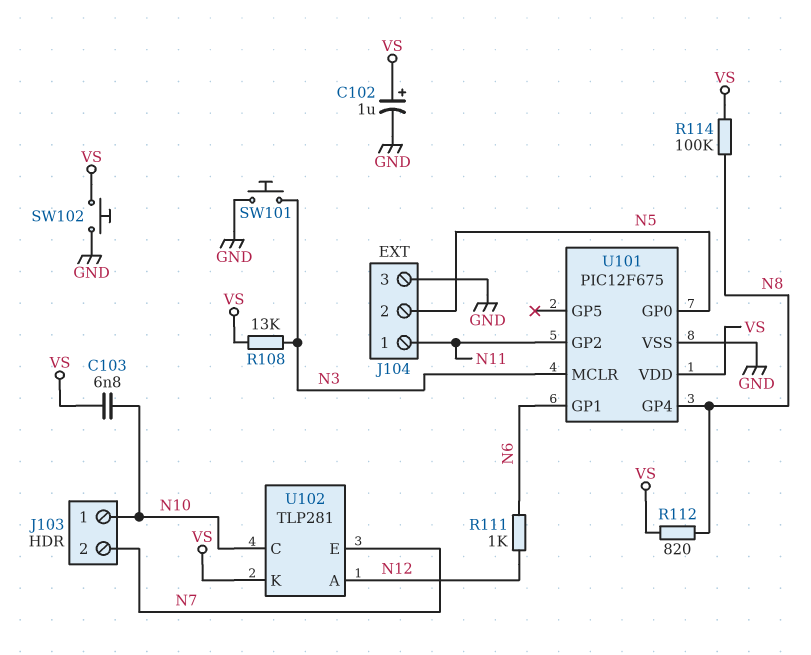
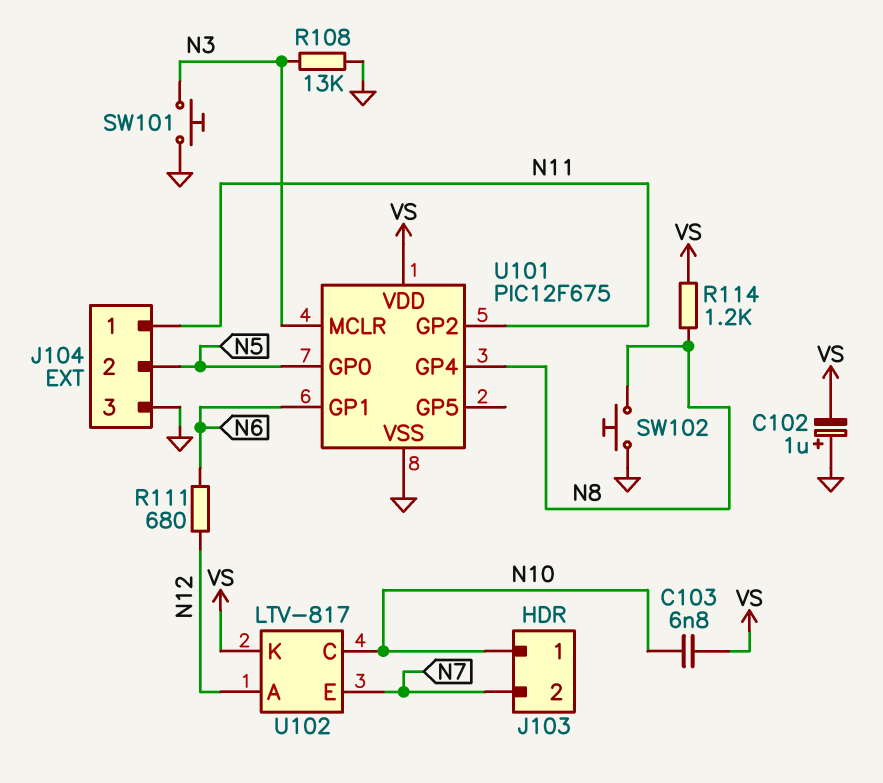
C102: 1uF (plus VS, minus GND) -> 1uF (plus GND, minus VS)
R108: 13k (N3, VS) -> 13k (GND, N3)
R111: 1k (N6, N12) -> 680 (N6, N12)
R112: 820 (N8, VS) -> none
R114: 100k (N8, VS) -> 1.2k (N8, VS)
SW102: button (GND, VS) -> button (GND, N8)
U102: TLP281 -> LTV-817

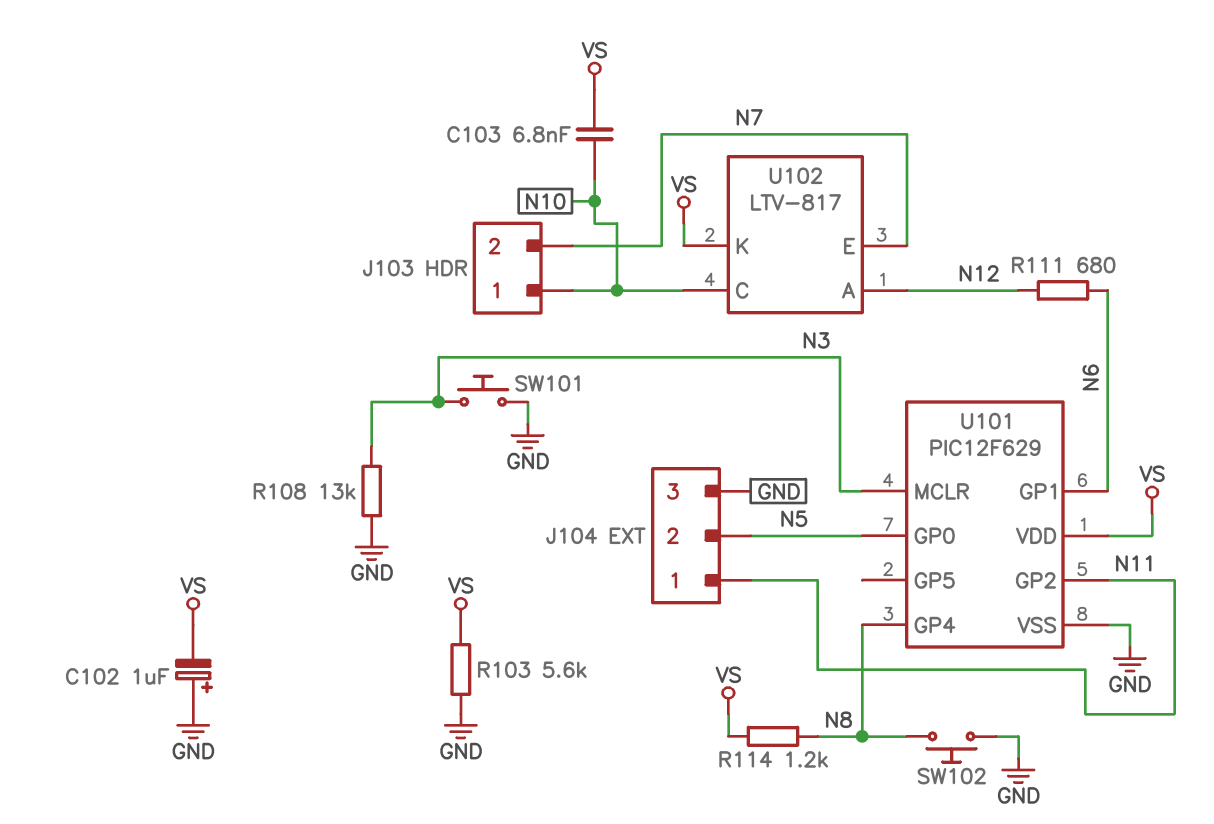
R103: none -> 5.6k (GND, VS)
U101: PIC12F675 -> PIC12F629

